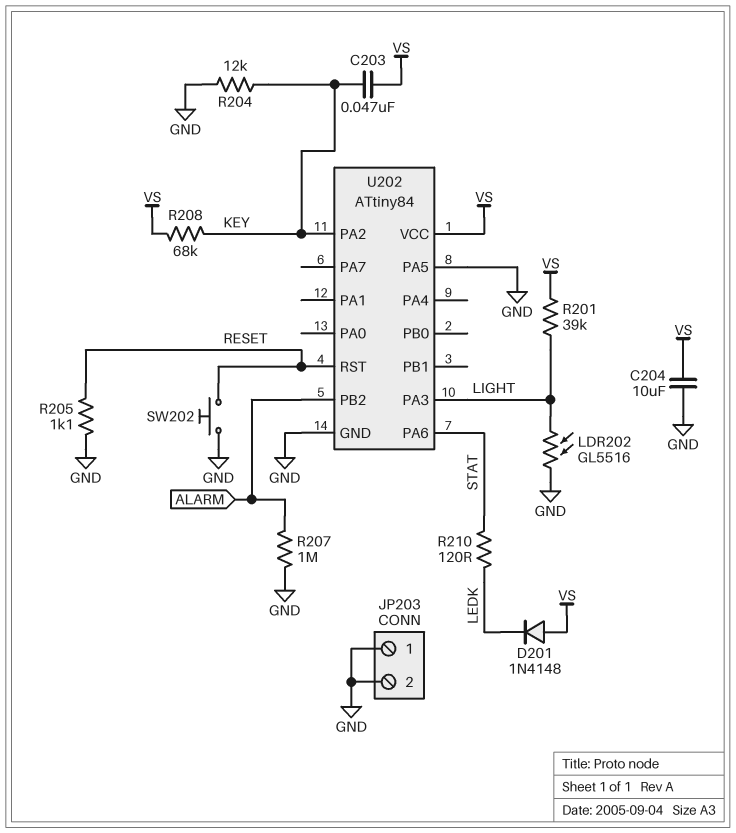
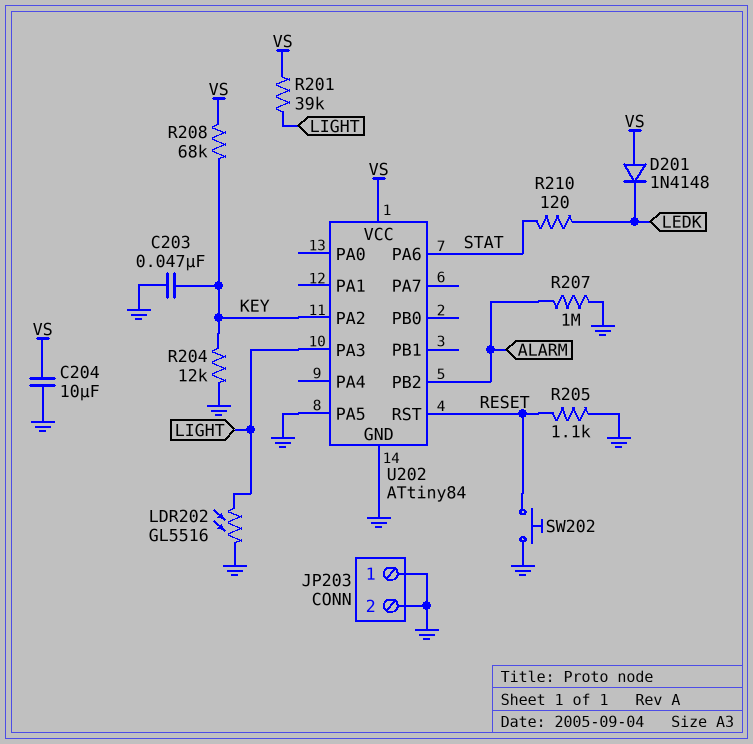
C203: 47nF (KEY, VS) -> 47nF (GND, KEY)

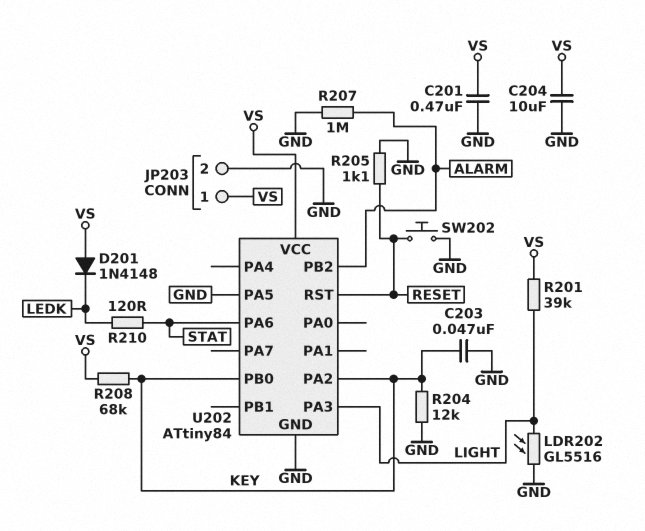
C201: none -> 470nF (GND, VS)
JP203 pin 1: GND -> VS
U202 pin PB0: none -> KEY

